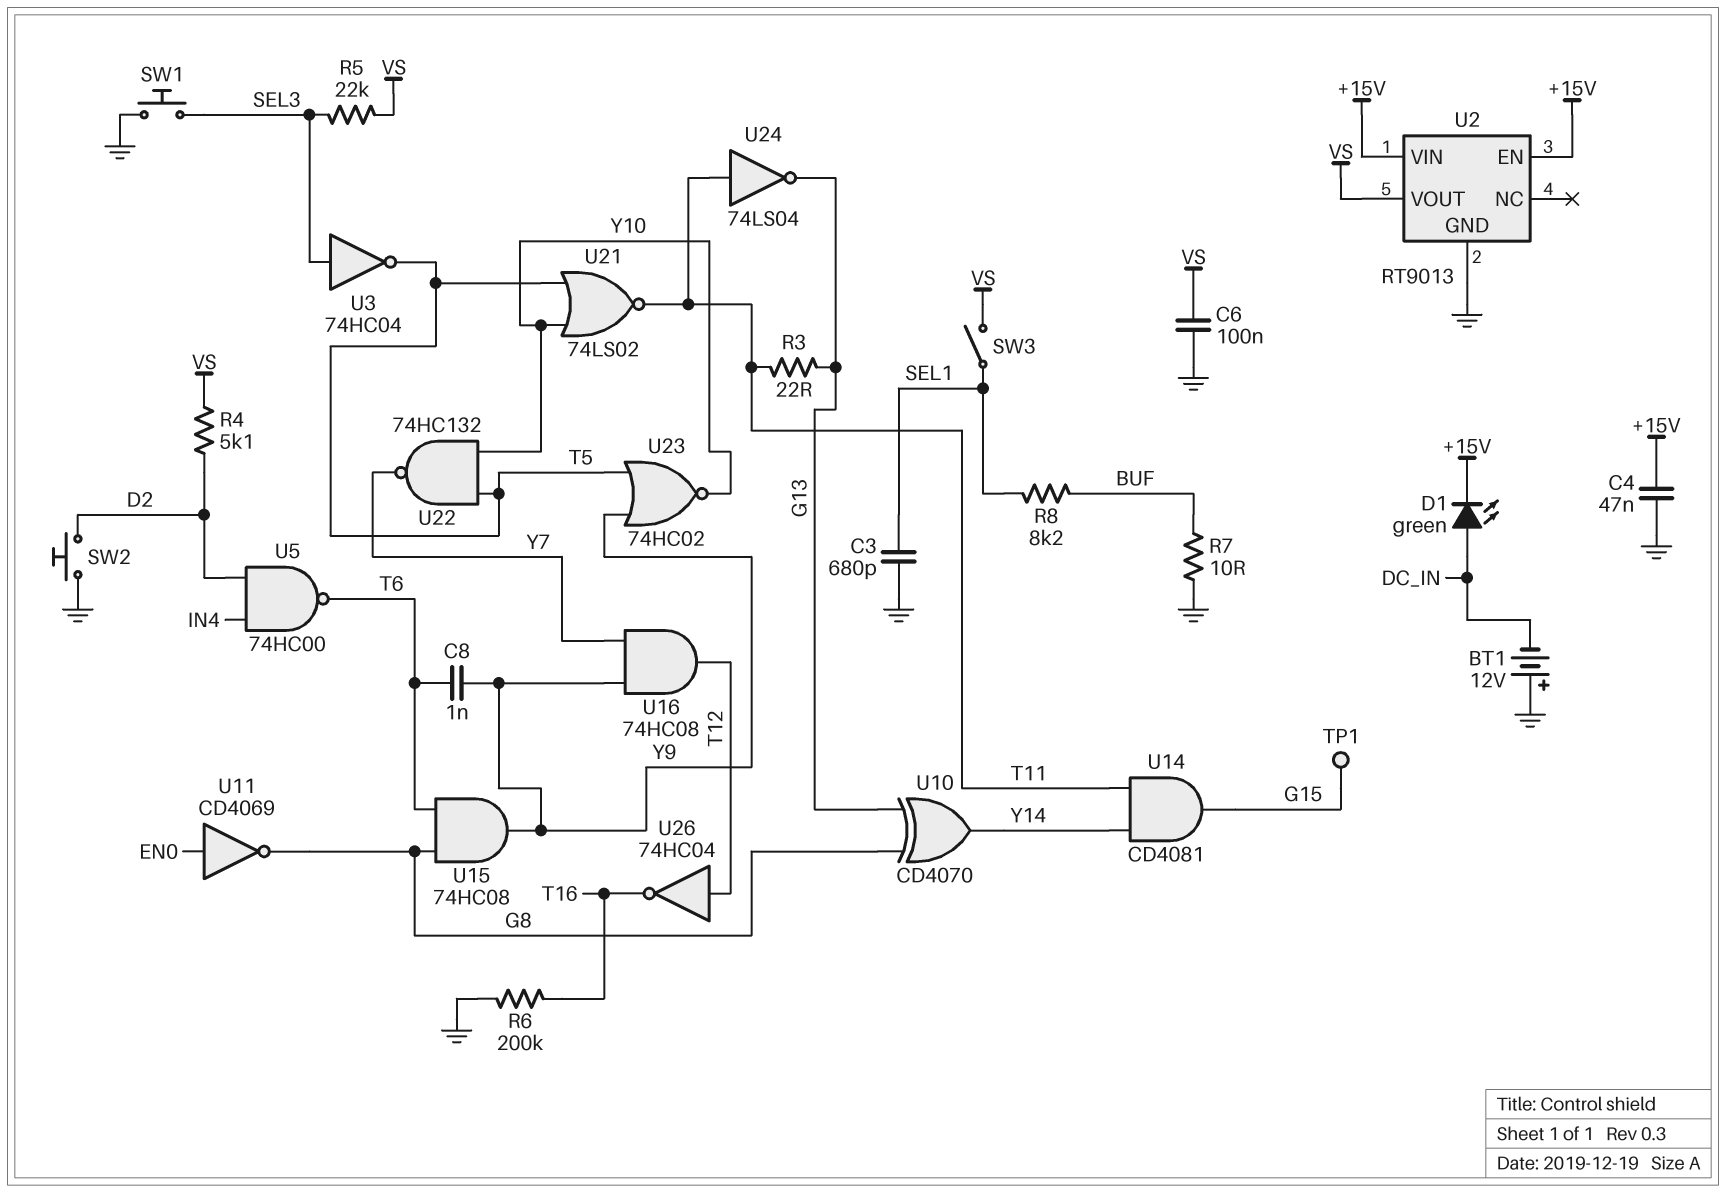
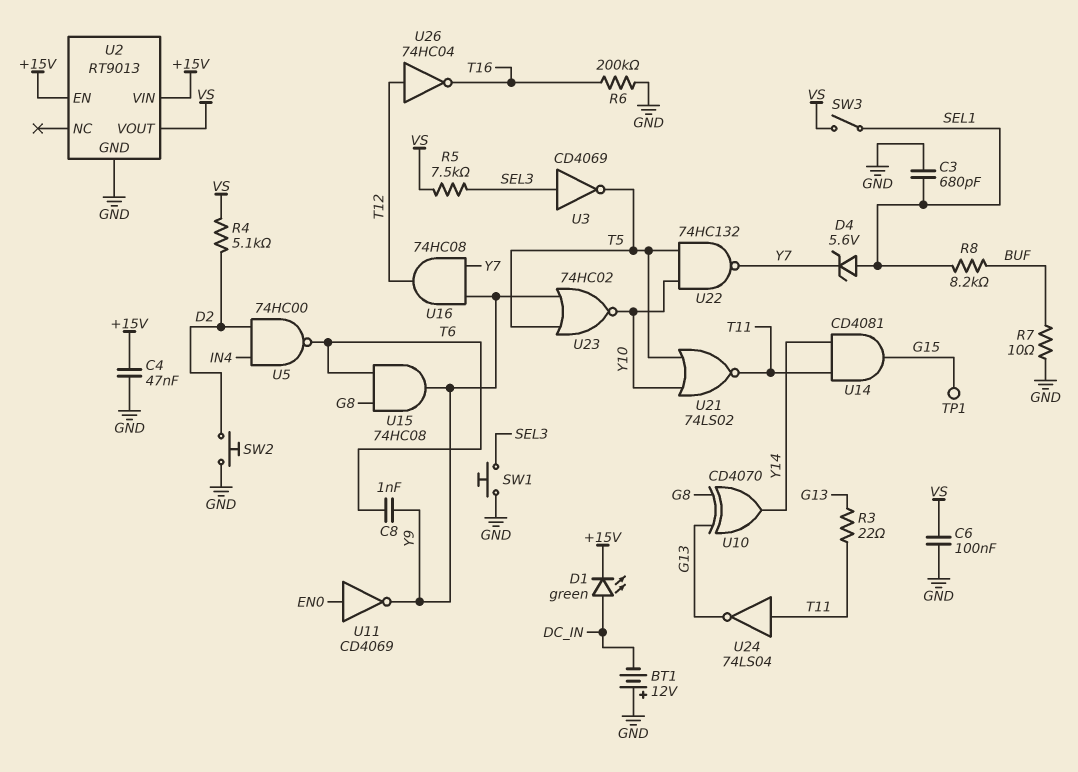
D4: none -> zener 5.6V (A SEL1, K Y7)
R5: 22k (SEL3, VS) -> 7.5k (SEL3, VS)
U3: NOT 74HC04 (in SEL3, out T5) -> NOT CD4069 (in SEL3, out T5)
U11: NOT CD4069 (in EN0, out G8) -> NOT CD4069 (in EN0, out Y9)

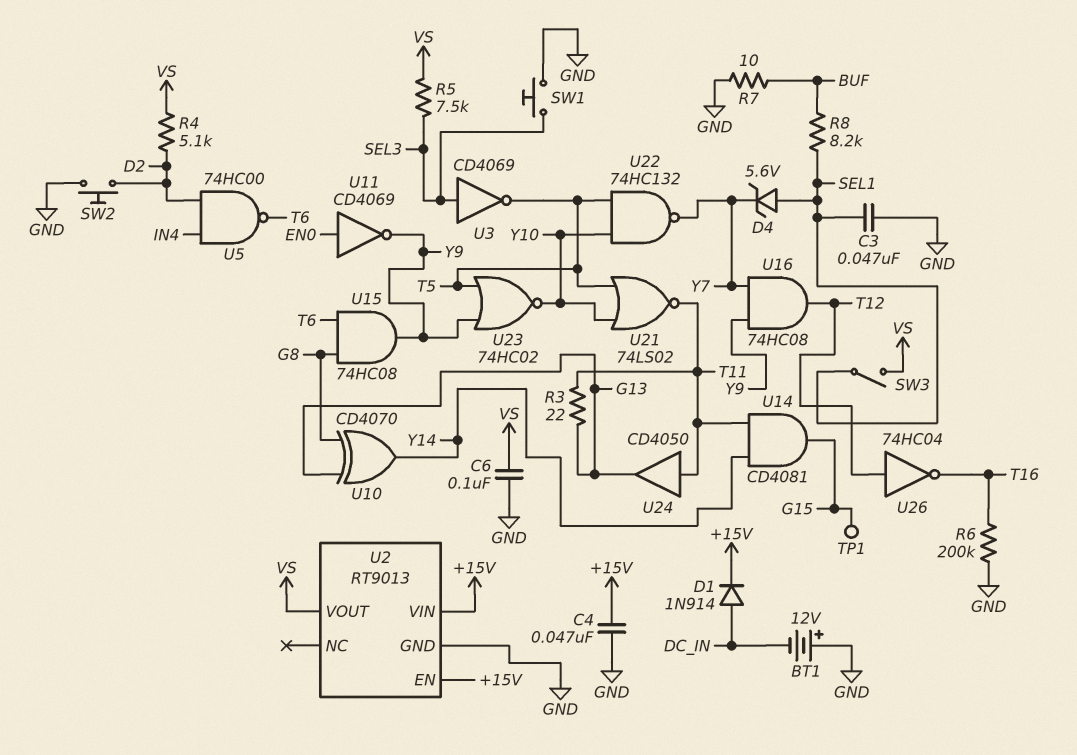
C3: 680pF (GND, SEL1) -> 47nF (GND, SEL1)
C8: 1nF (T6, Y9) -> none
D1: LED green (A DC_IN, K +15V) -> diode 1N914 (A DC_IN, K +15V)
U24: NOT 74LS04 (in T11, out G13) -> buffer CD4050 (in T11, out G13)

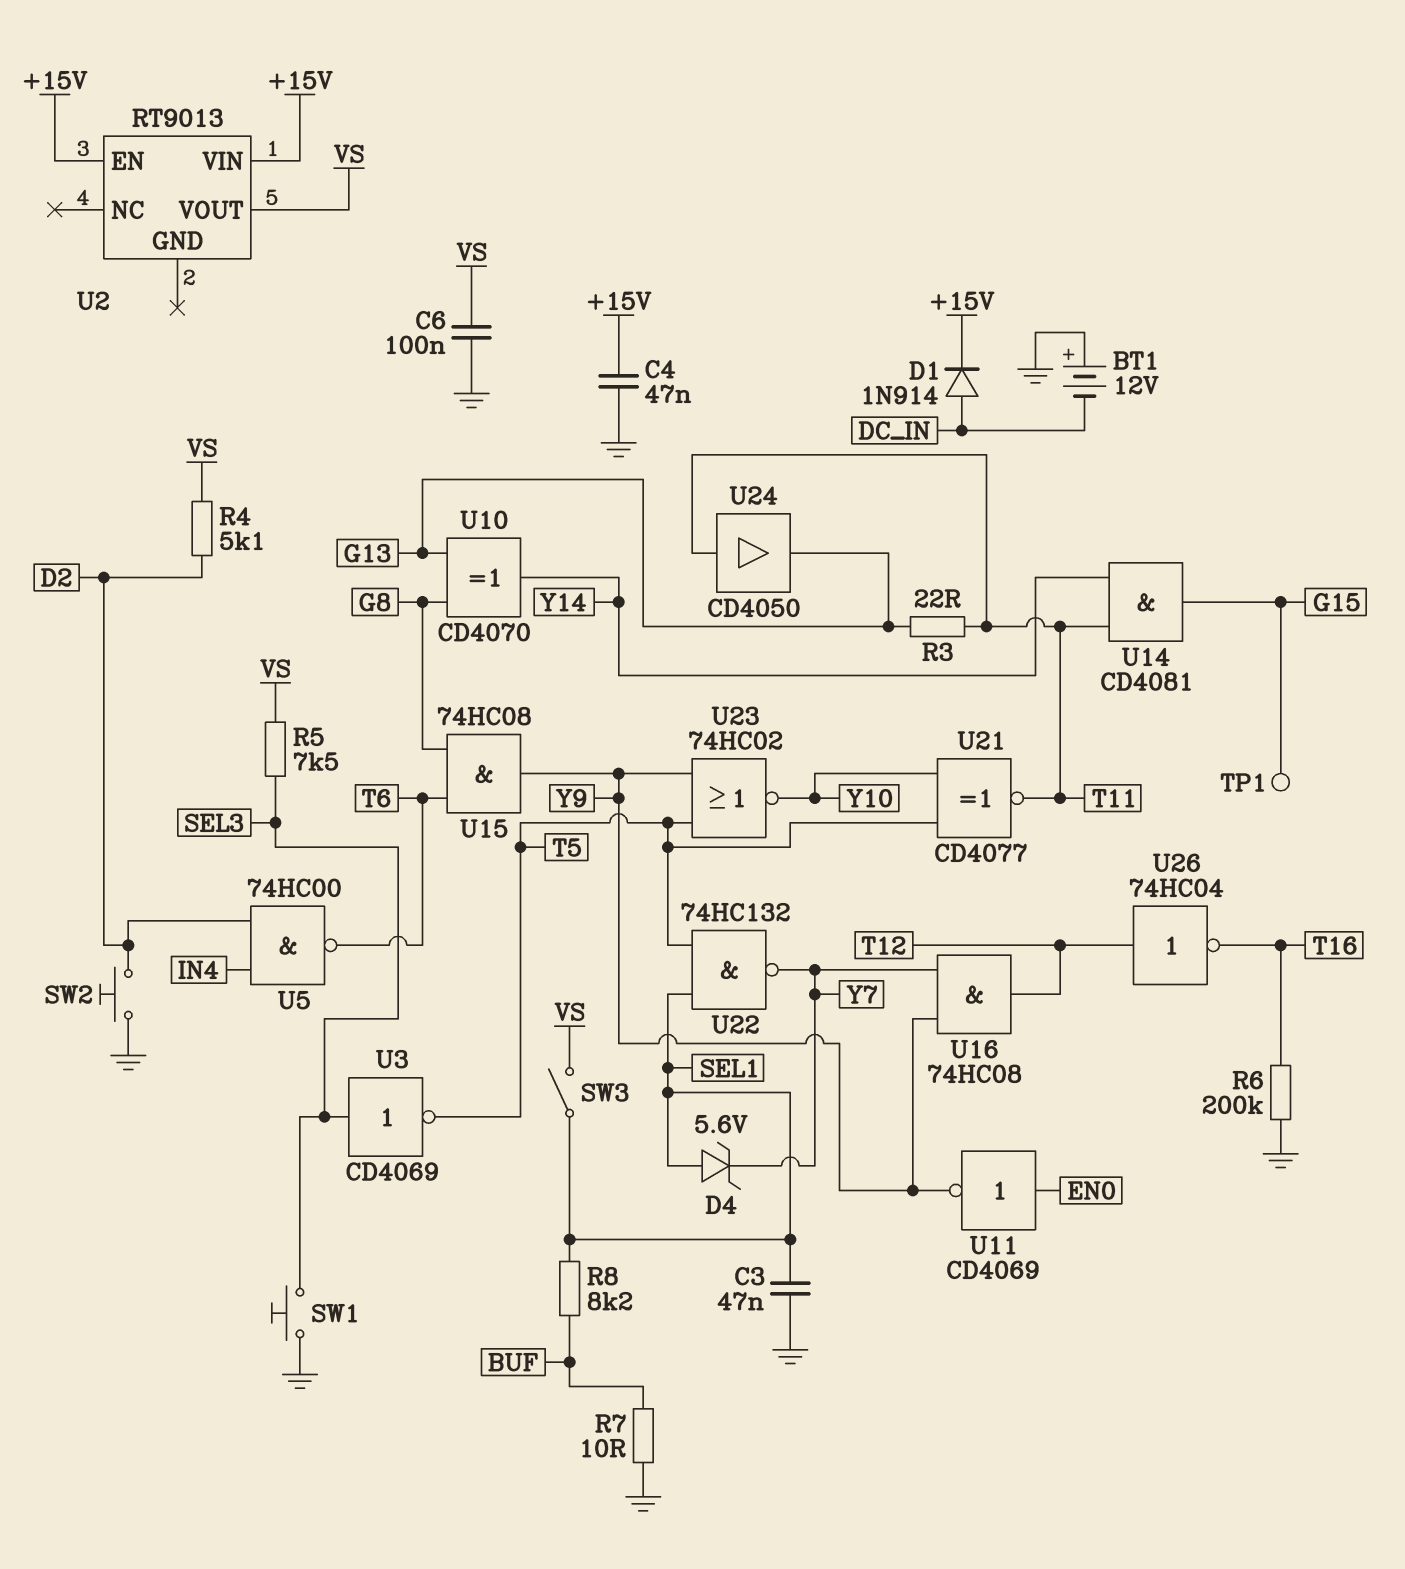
U2 pin GND: GND -> none
U21: NOR 74LS02 (in T5, in Y10, out T11) -> XNOR CD4077 (in T5, in Y10, out T11)
U22: NAND 74HC132 (in T5, in Y10, out Y7) -> NAND 74HC132 (in SEL1, in T5, out Y7)

